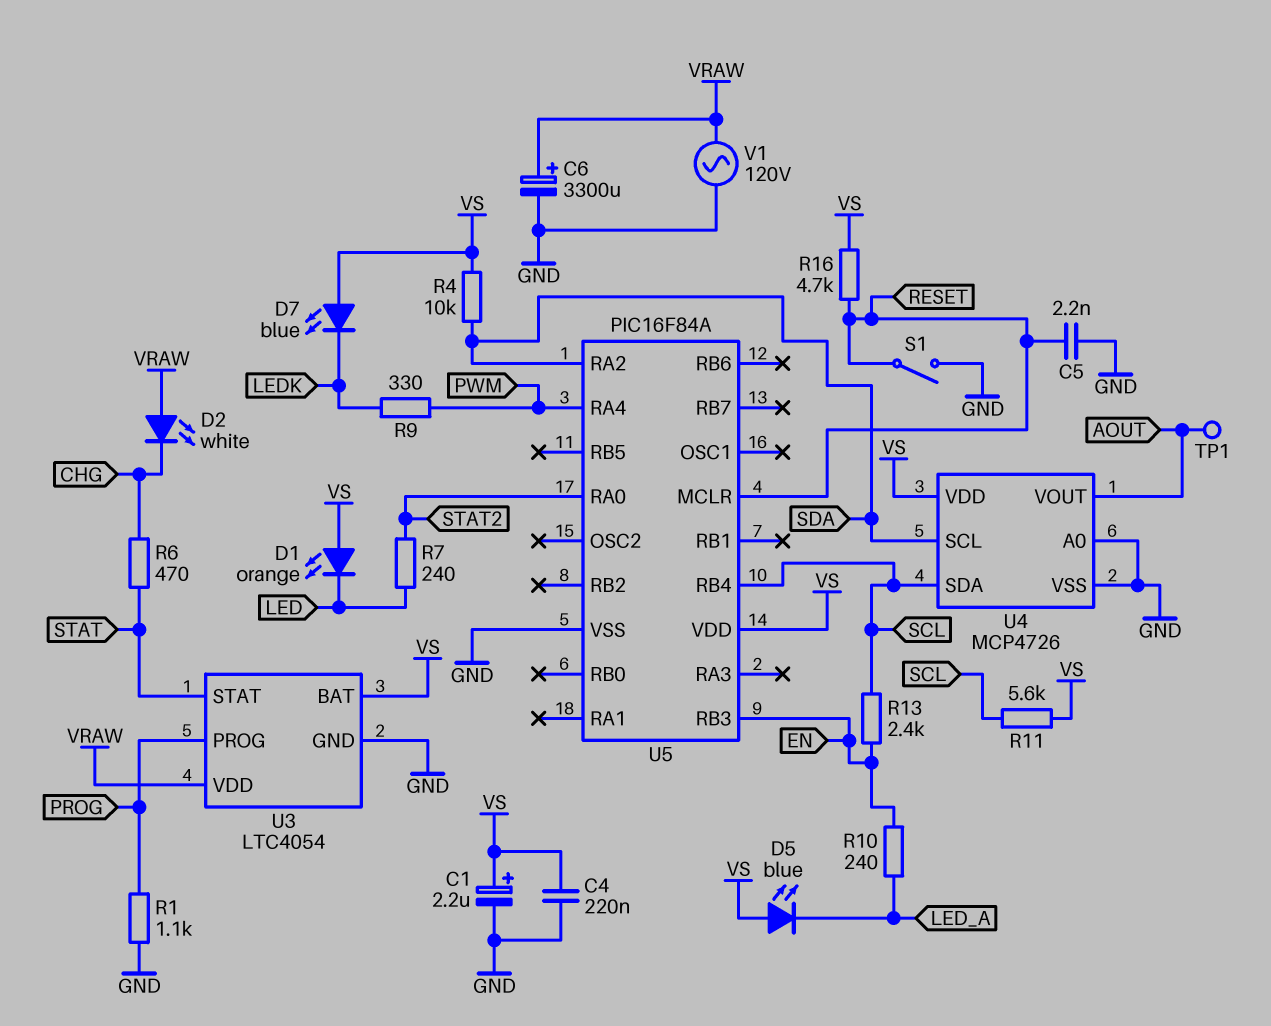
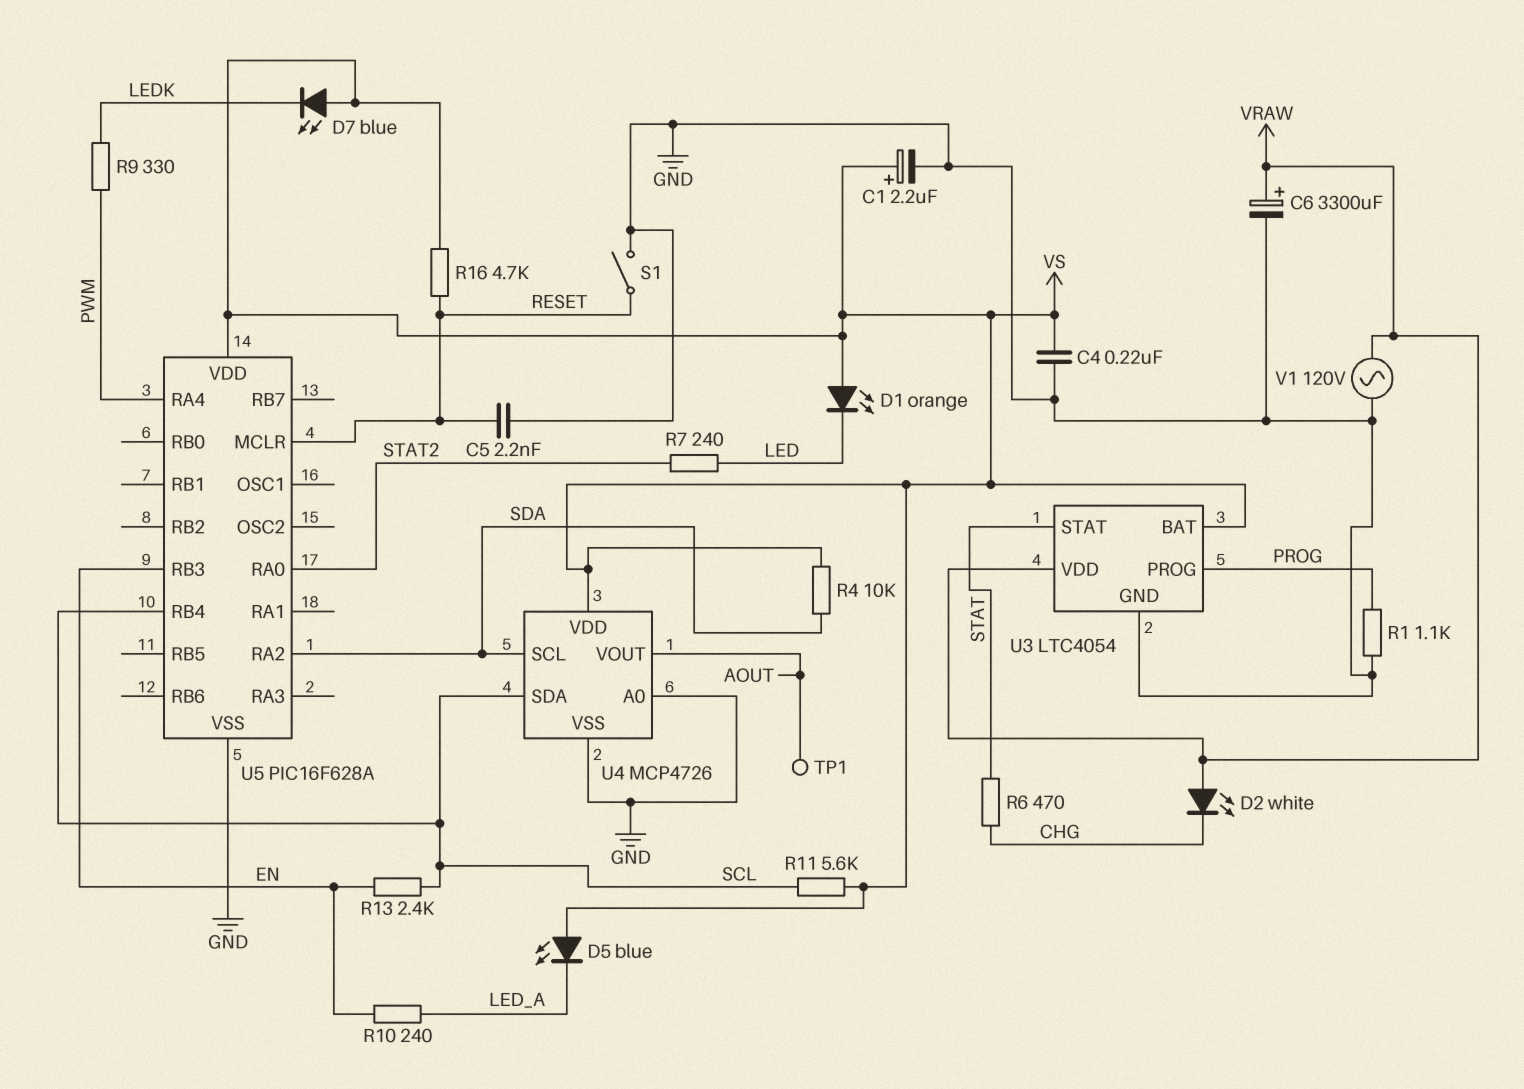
U5: PIC16F84A -> PIC16F628A

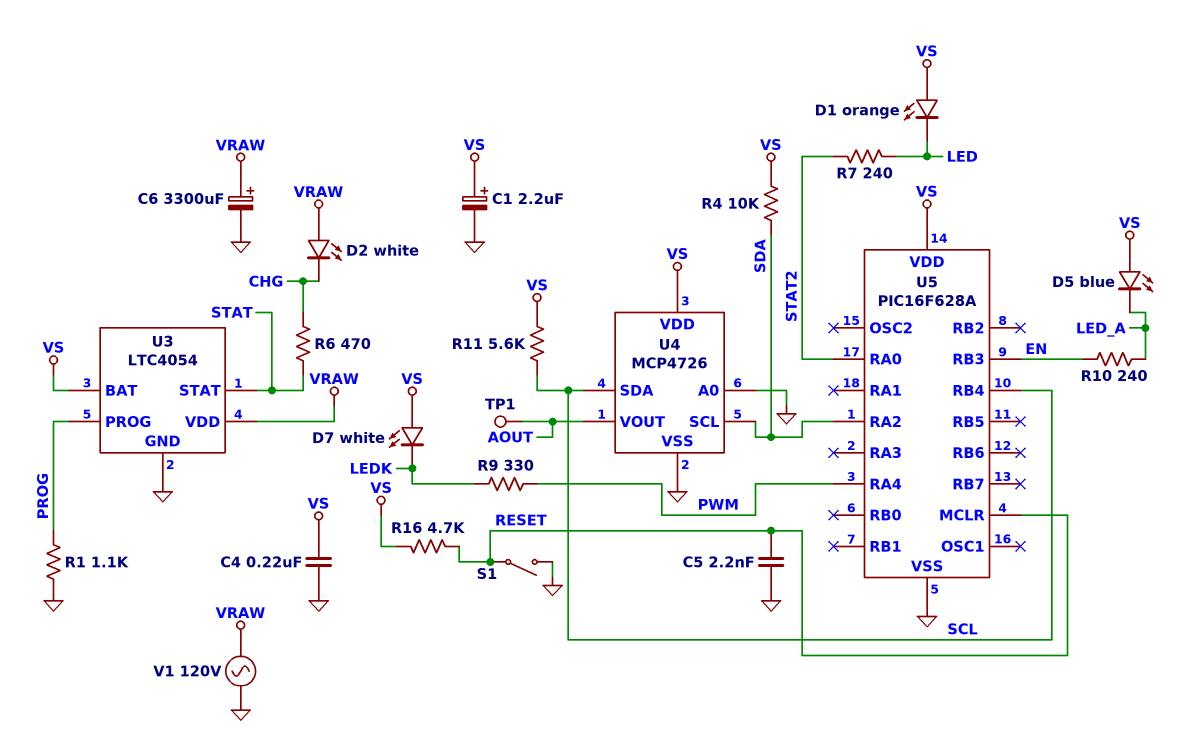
D7: LED blue (A VS, K LEDK) -> LED white (A VS, K LEDK)
R13: 2.4k (EN, SCL) -> none

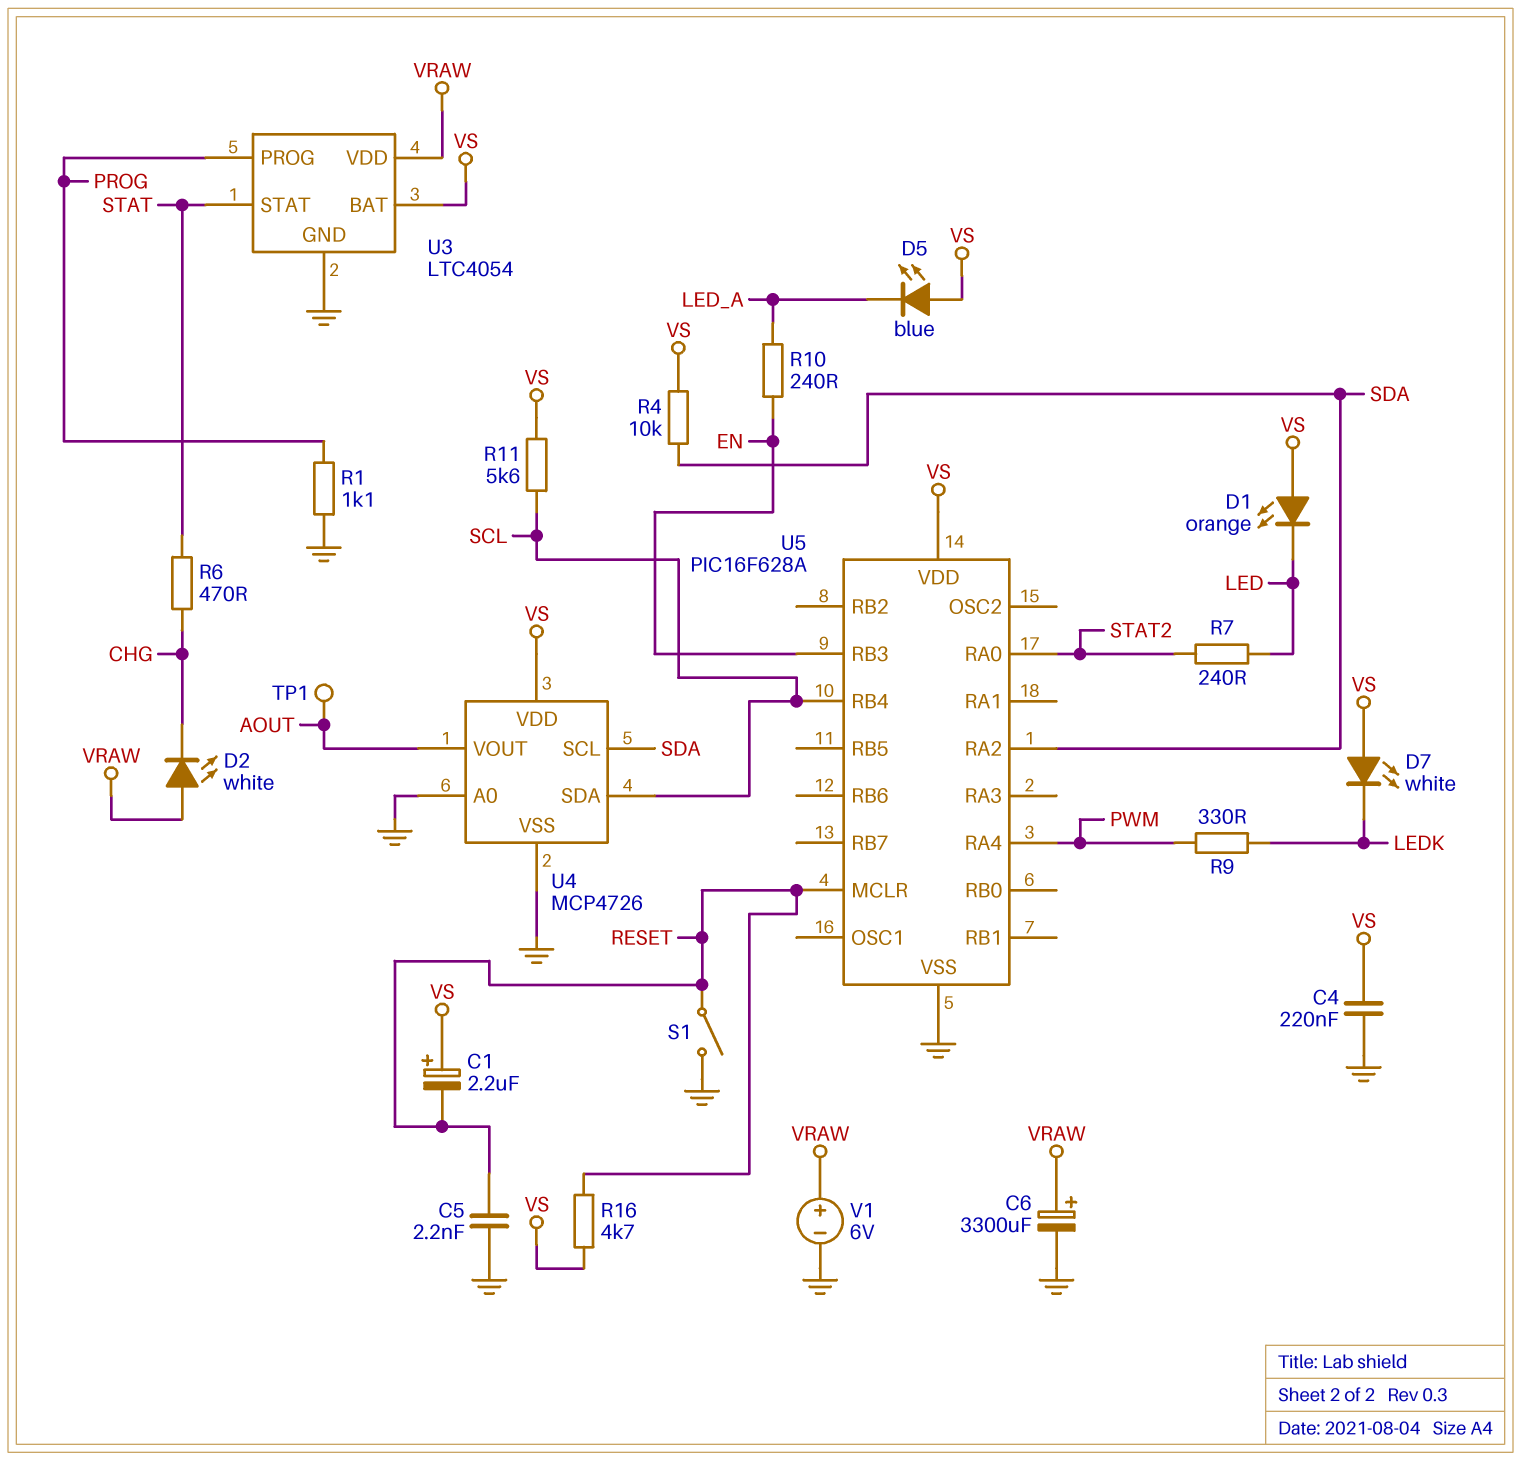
C1: 2.2uF (plus VS, minus GND) -> 2.2uF (plus VS, minus RESET)
V1: AC 120V (GND, VRAW) -> 6V (plus VRAW, minus GND)

